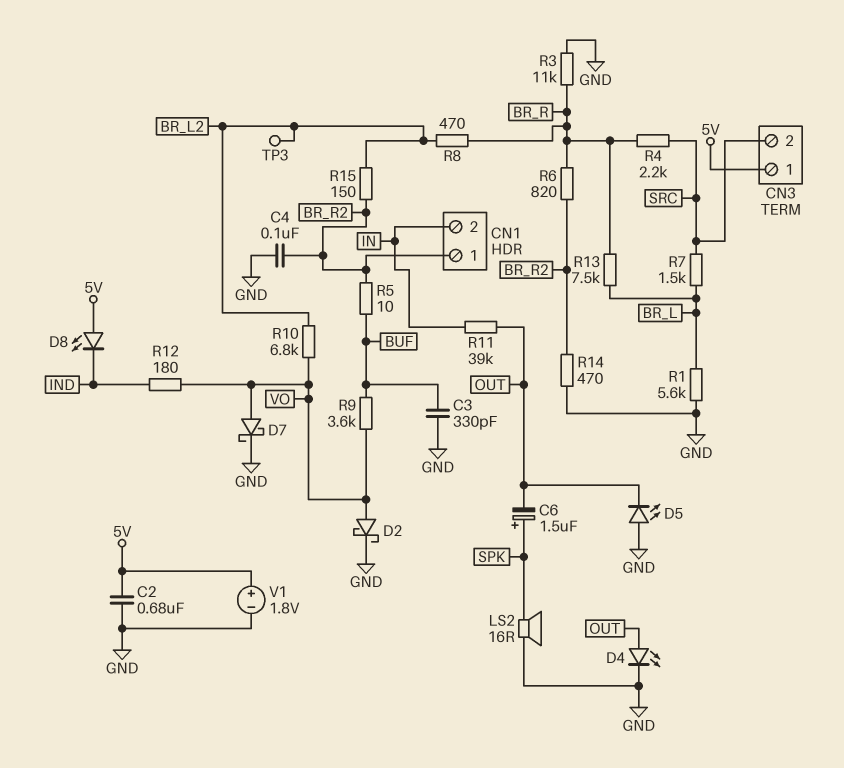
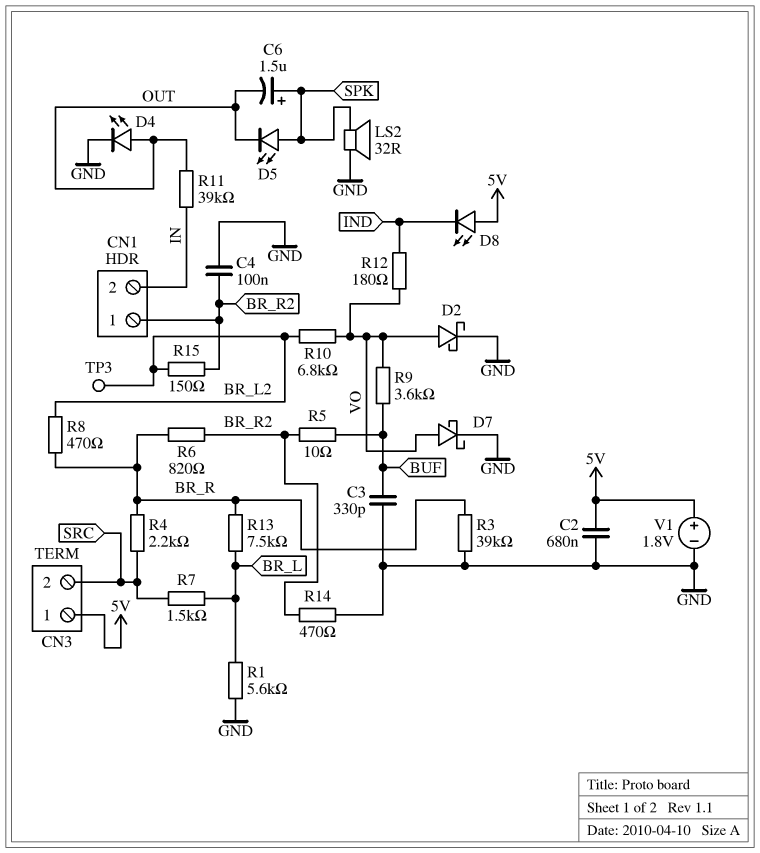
D5: LED (A GND, K OUT) -> LED (A SPK, K OUT)
LS2: speaker 16R (GND, SPK) -> speaker 32R (GND, SPK)
R3: 11k (BR_R, GND) -> 39k (BR_R, GND)

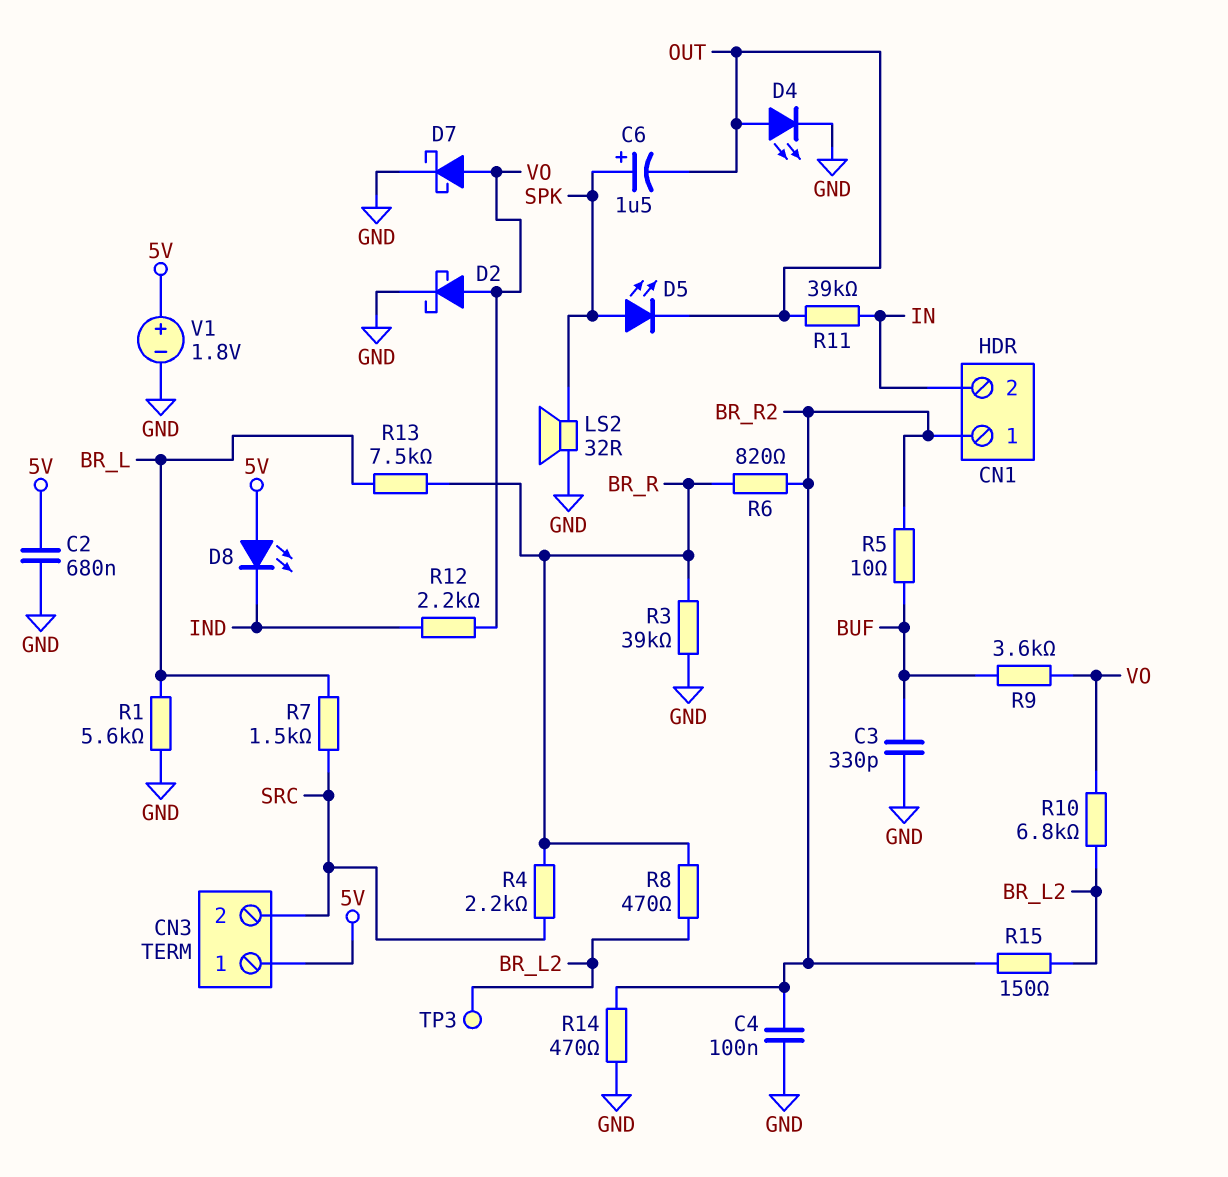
R12: 180 (IND, VO) -> 2.2k (IND, VO)

